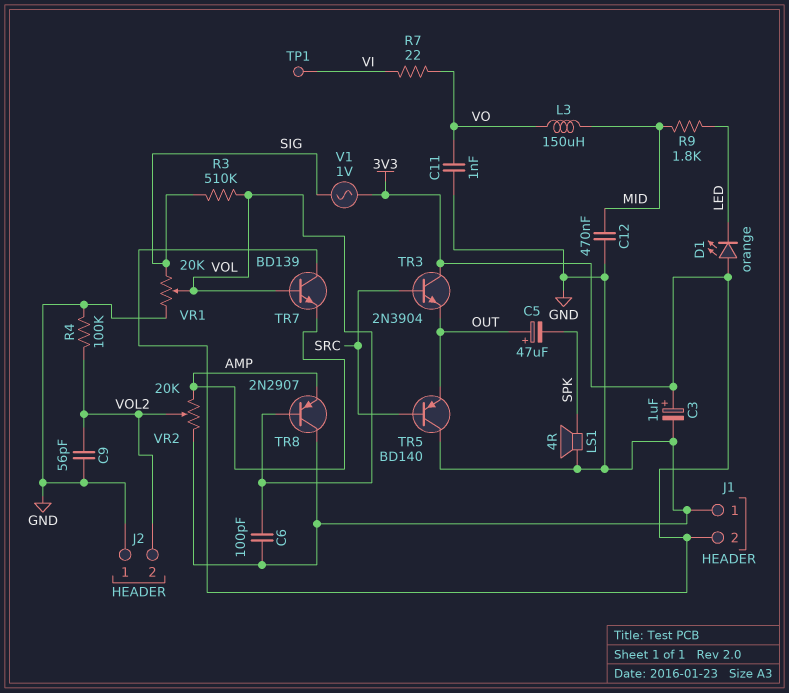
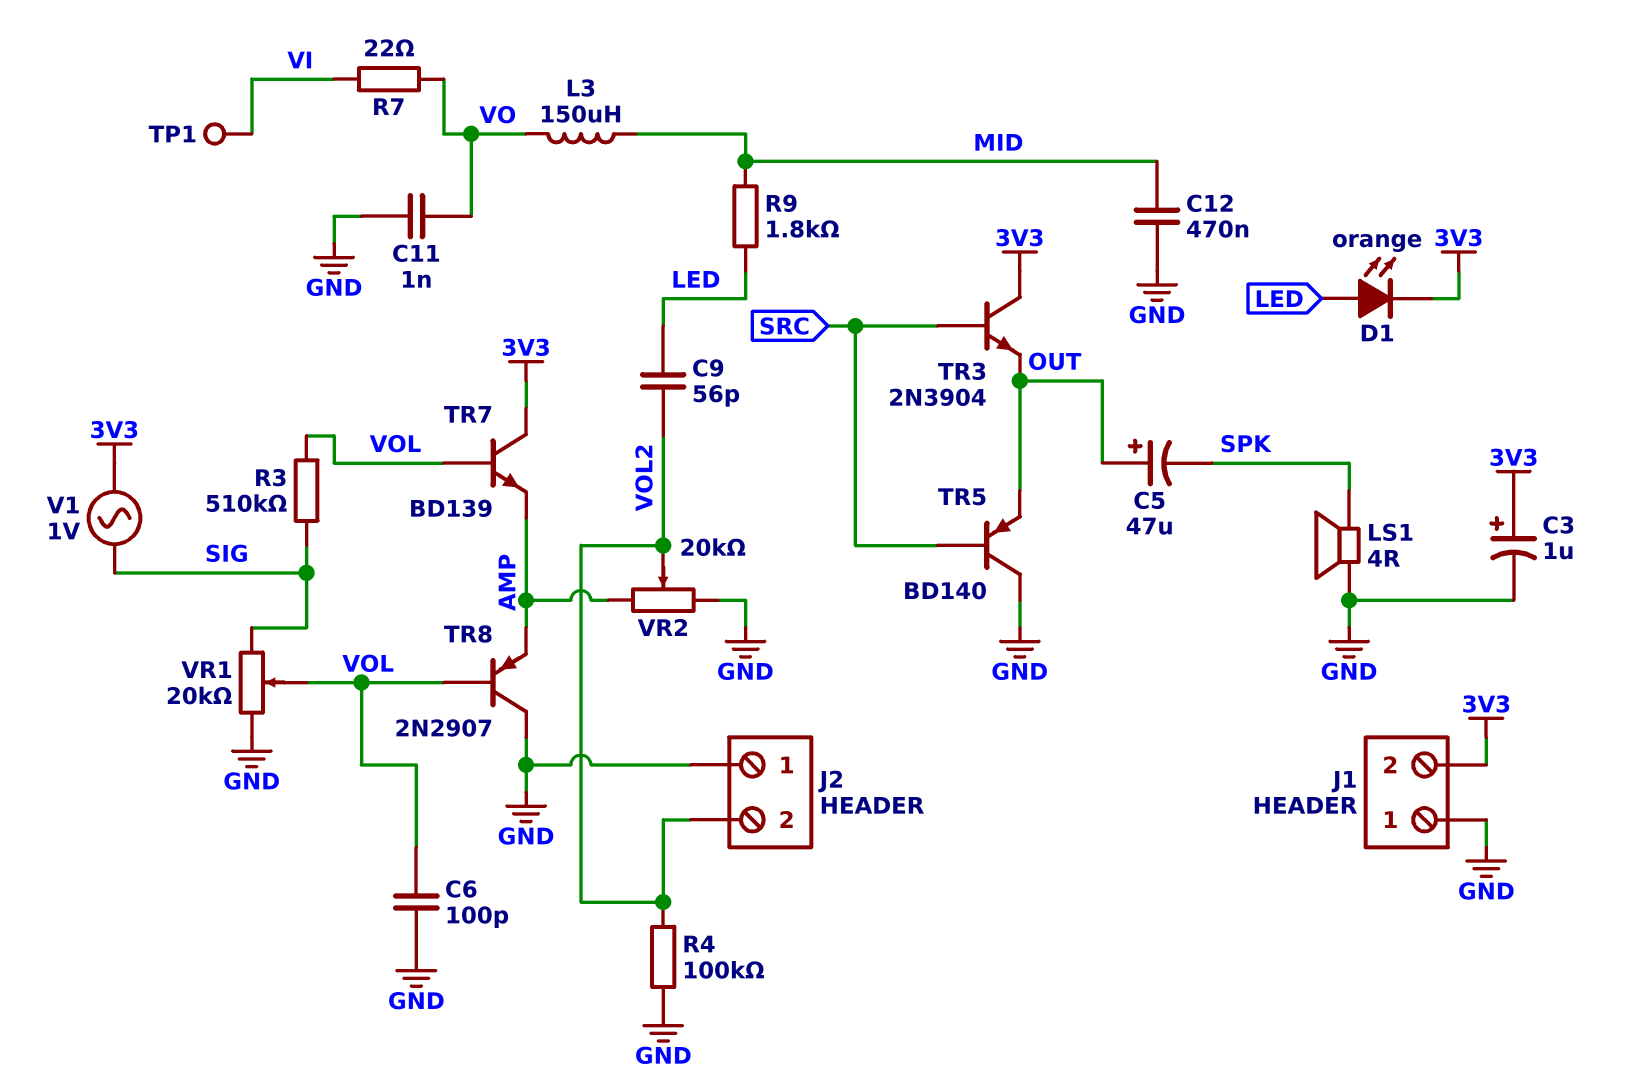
C9: 56pF (GND, VOL2) -> 56pF (LED, VOL2)
D1: LED orange (A 3V3, K LED) -> LED orange (A LED, K 3V3)

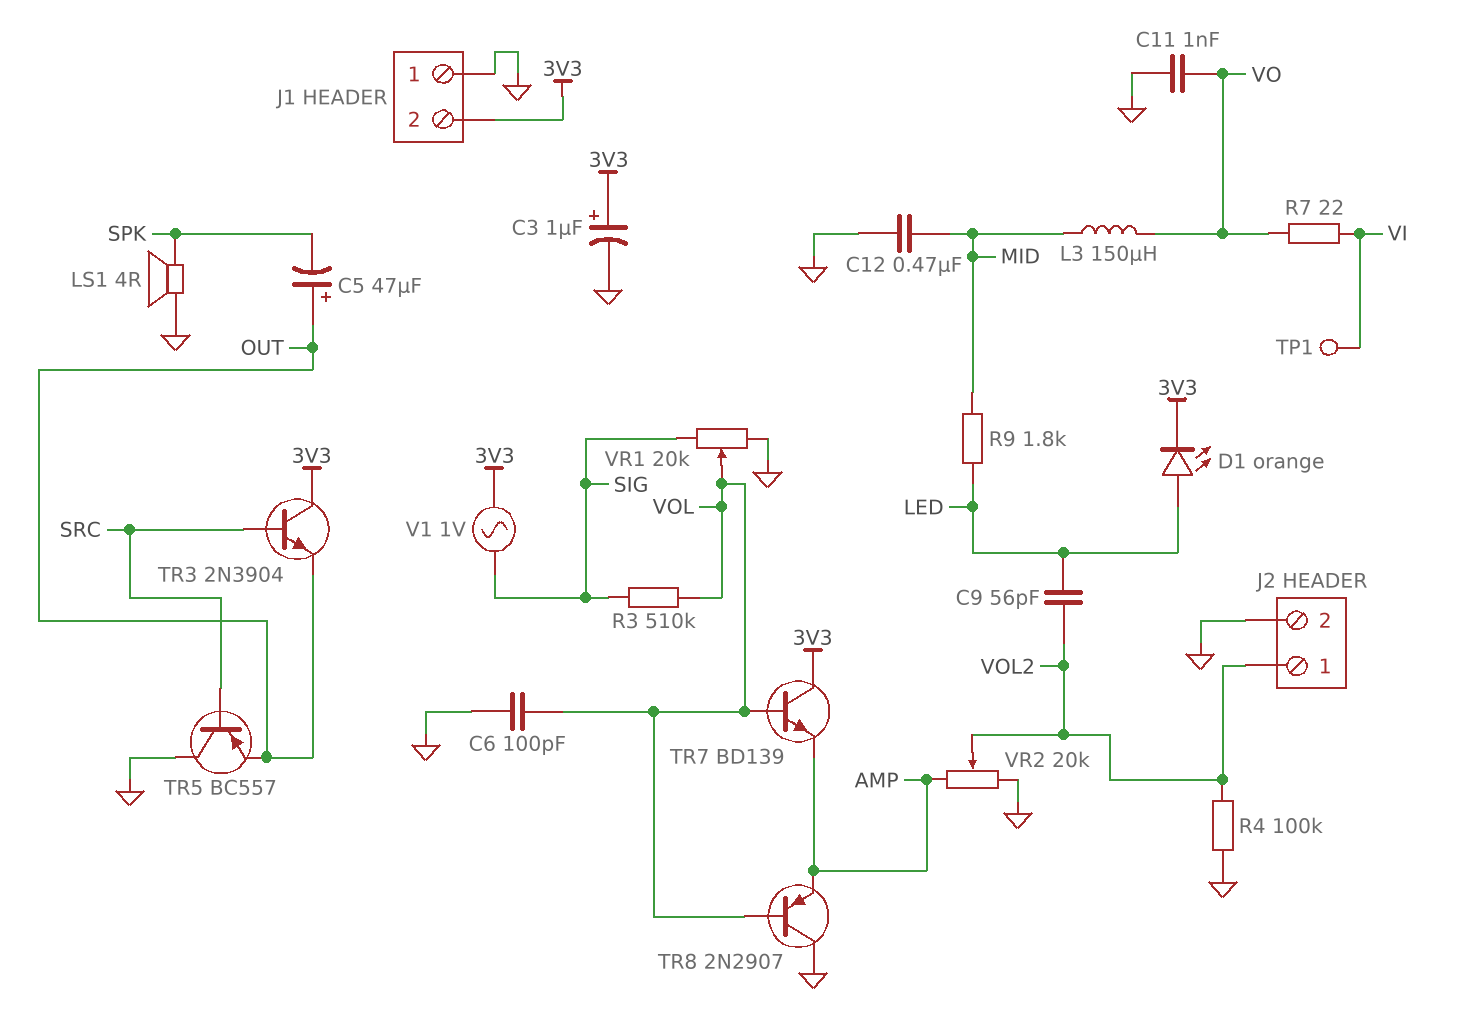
J2 pin 1: GND -> VOL2
J2 pin 2: VOL2 -> GND
TR5: PNP BD140 (B SRC, C GND, E OUT) -> PNP BC557 (B SRC, C GND, E OUT)

